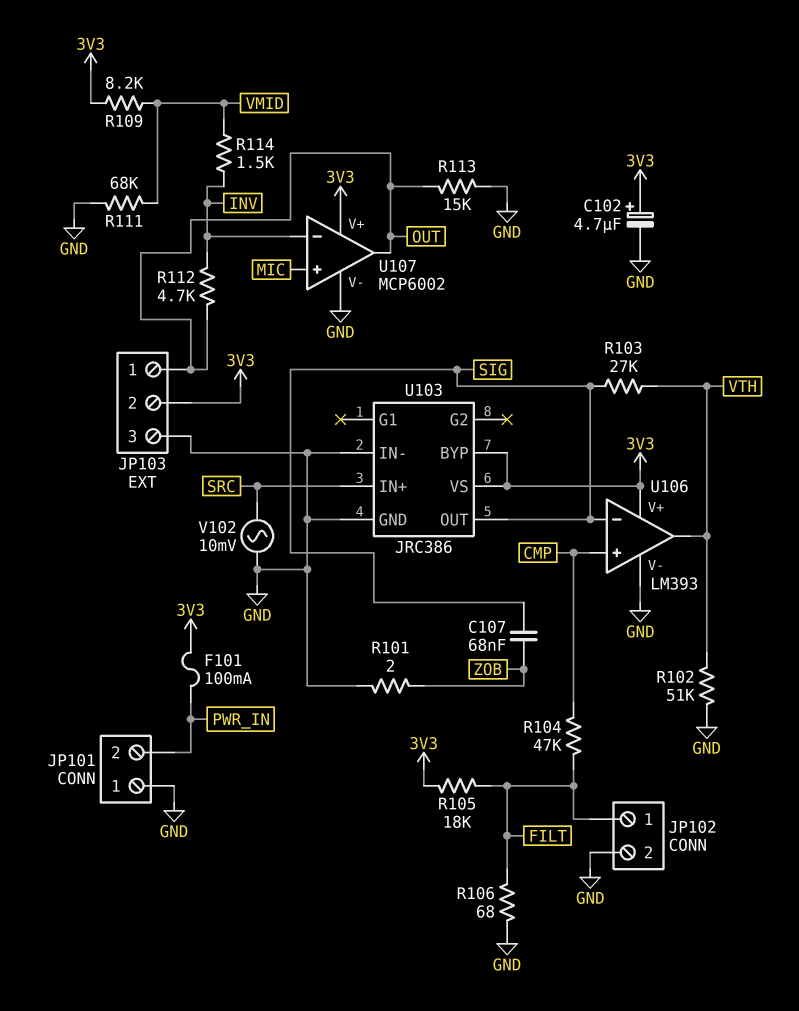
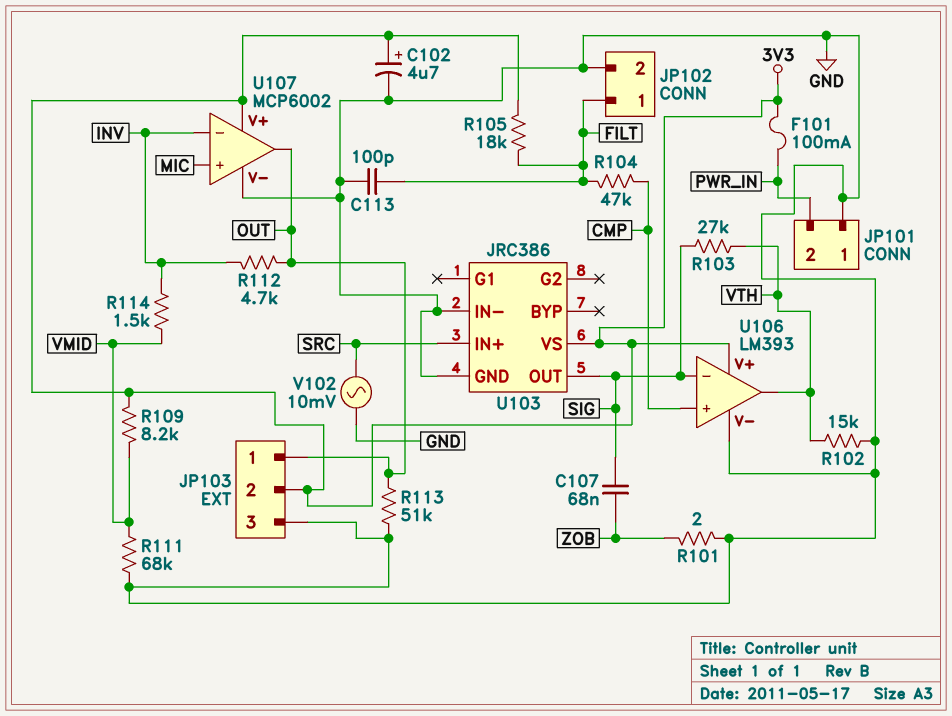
C113: none -> 100pF (FILT, GND)
R102: 51k (GND, VTH) -> 15k (GND, VTH)
R106: 68 (FILT, GND) -> none
R113: 15k (GND, OUT) -> 51k (GND, OUT)
U103 pin BYP: 3V3 -> none

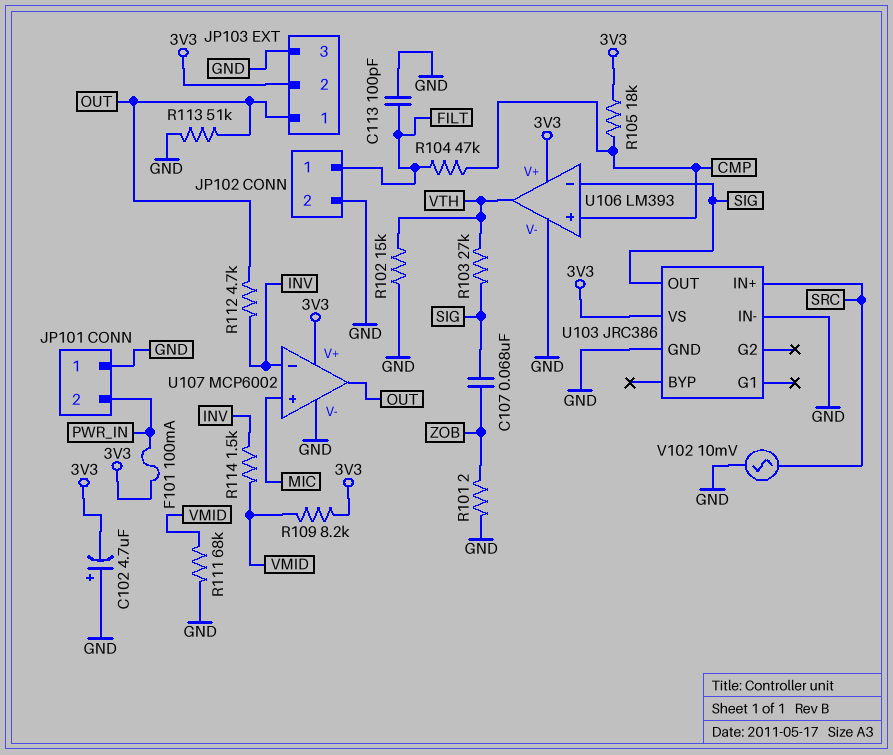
C102: 4.7uF (plus 3V3, minus GND) -> 4.7uF (plus GND, minus 3V3)
R105: 18k (3V3, FILT) -> 18k (3V3, CMP)

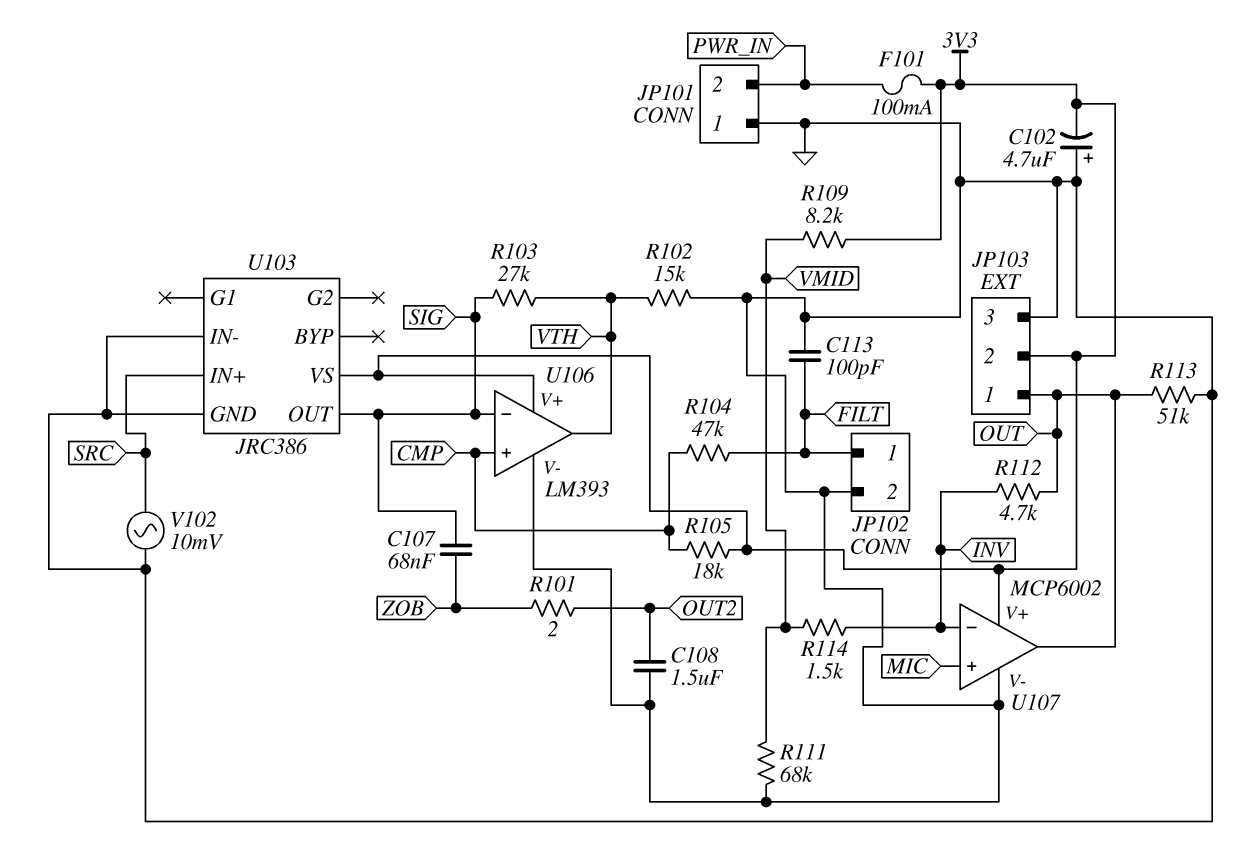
C108: none -> 1.5uF (GND, OUT2)
R101: 2 (GND, ZOB) -> 2 (OUT2, ZOB)

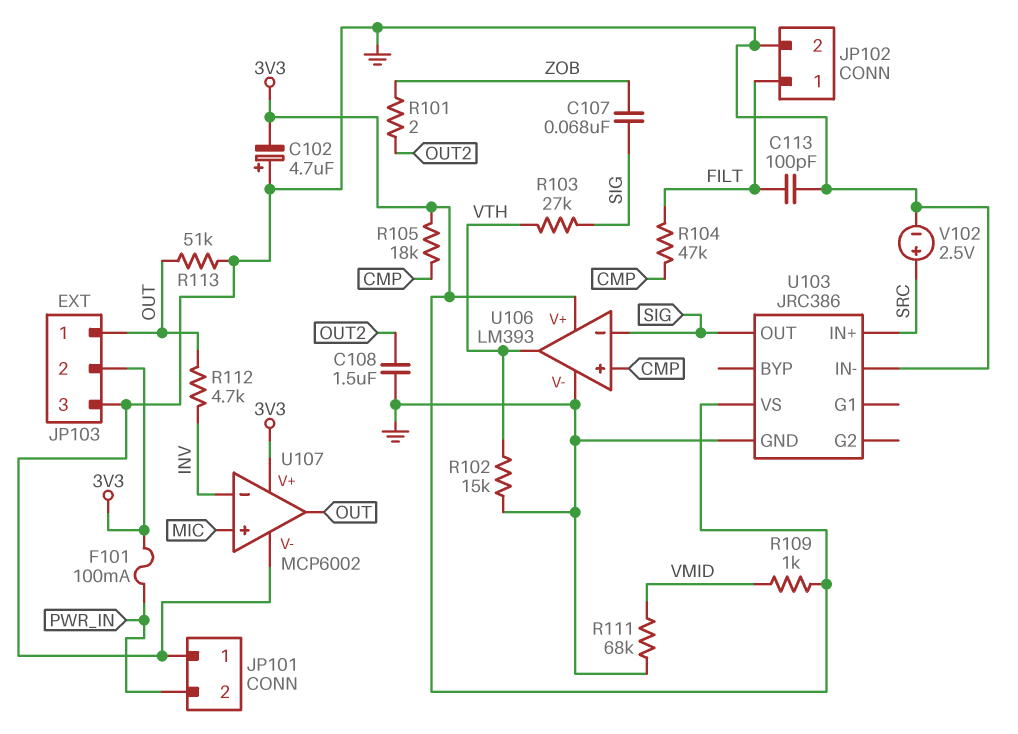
R109: 8.2k (3V3, VMID) -> 1k (3V3, VMID)
R114: 1.5k (INV, VMID) -> none
V102: AC 10mV (GND, SRC) -> 2.5V (plus SRC, minus GND)

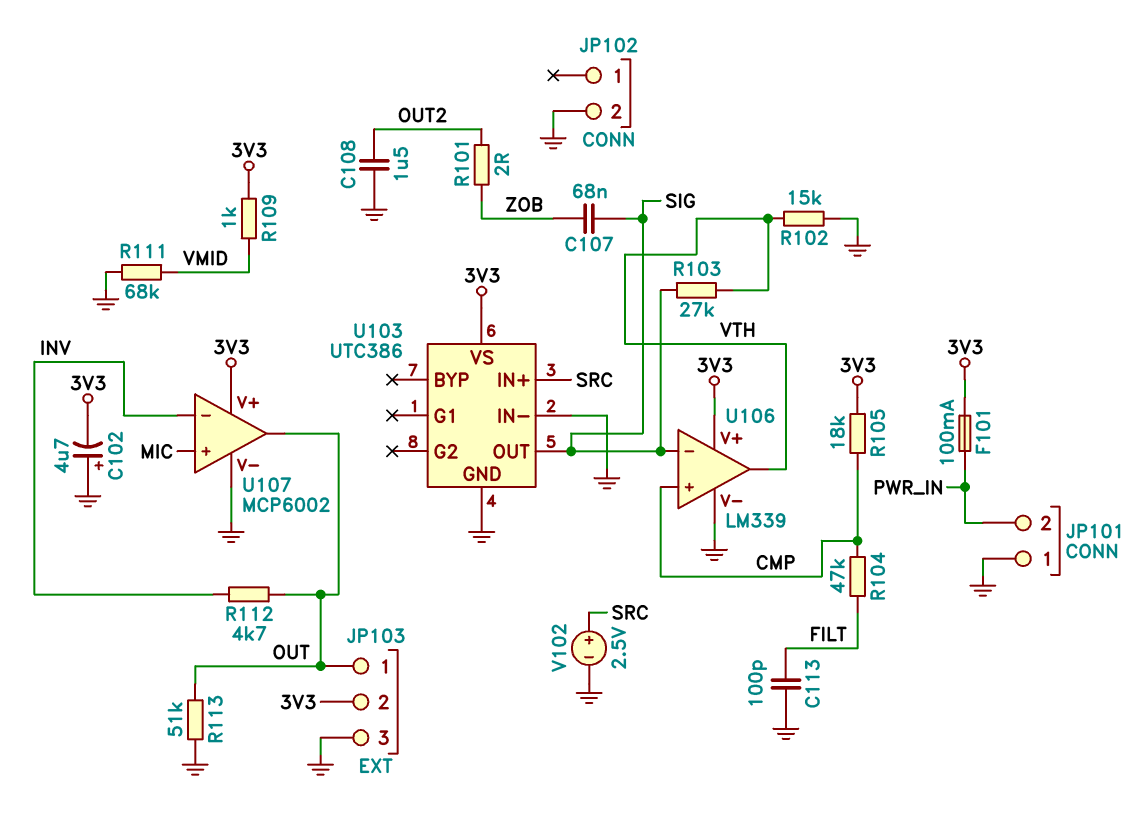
JP102 pin 1: FILT -> none
U103: JRC386 -> UTC386
U106: LM393 -> LM339

